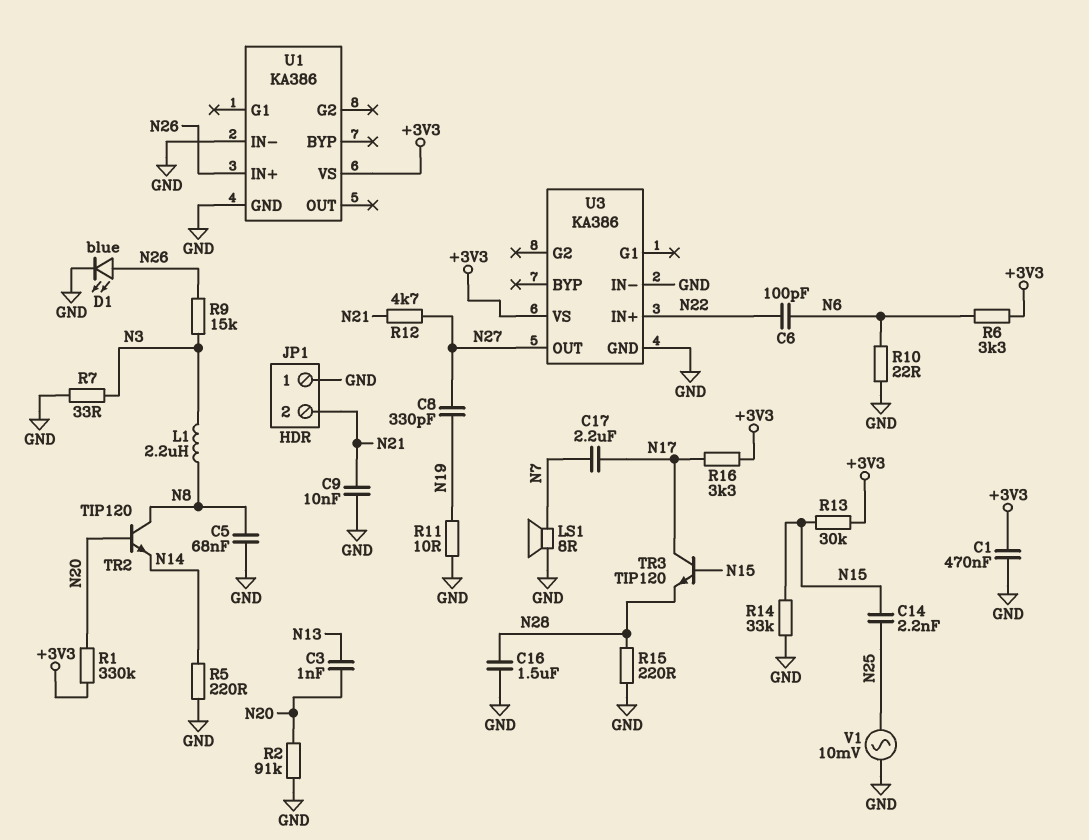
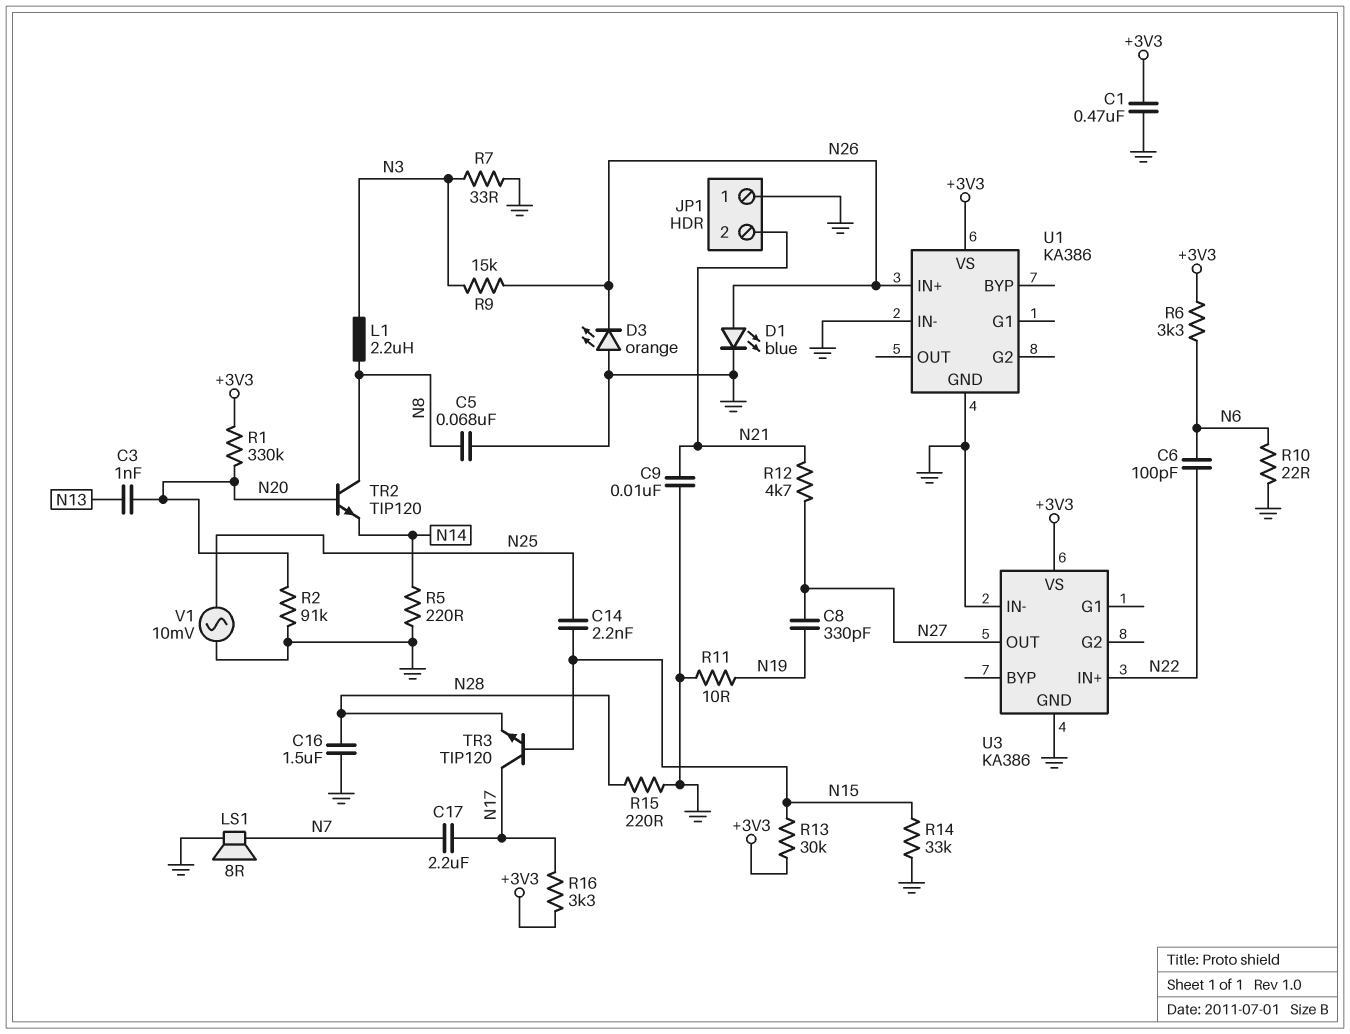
D3: none -> LED orange (A GND, K N26)

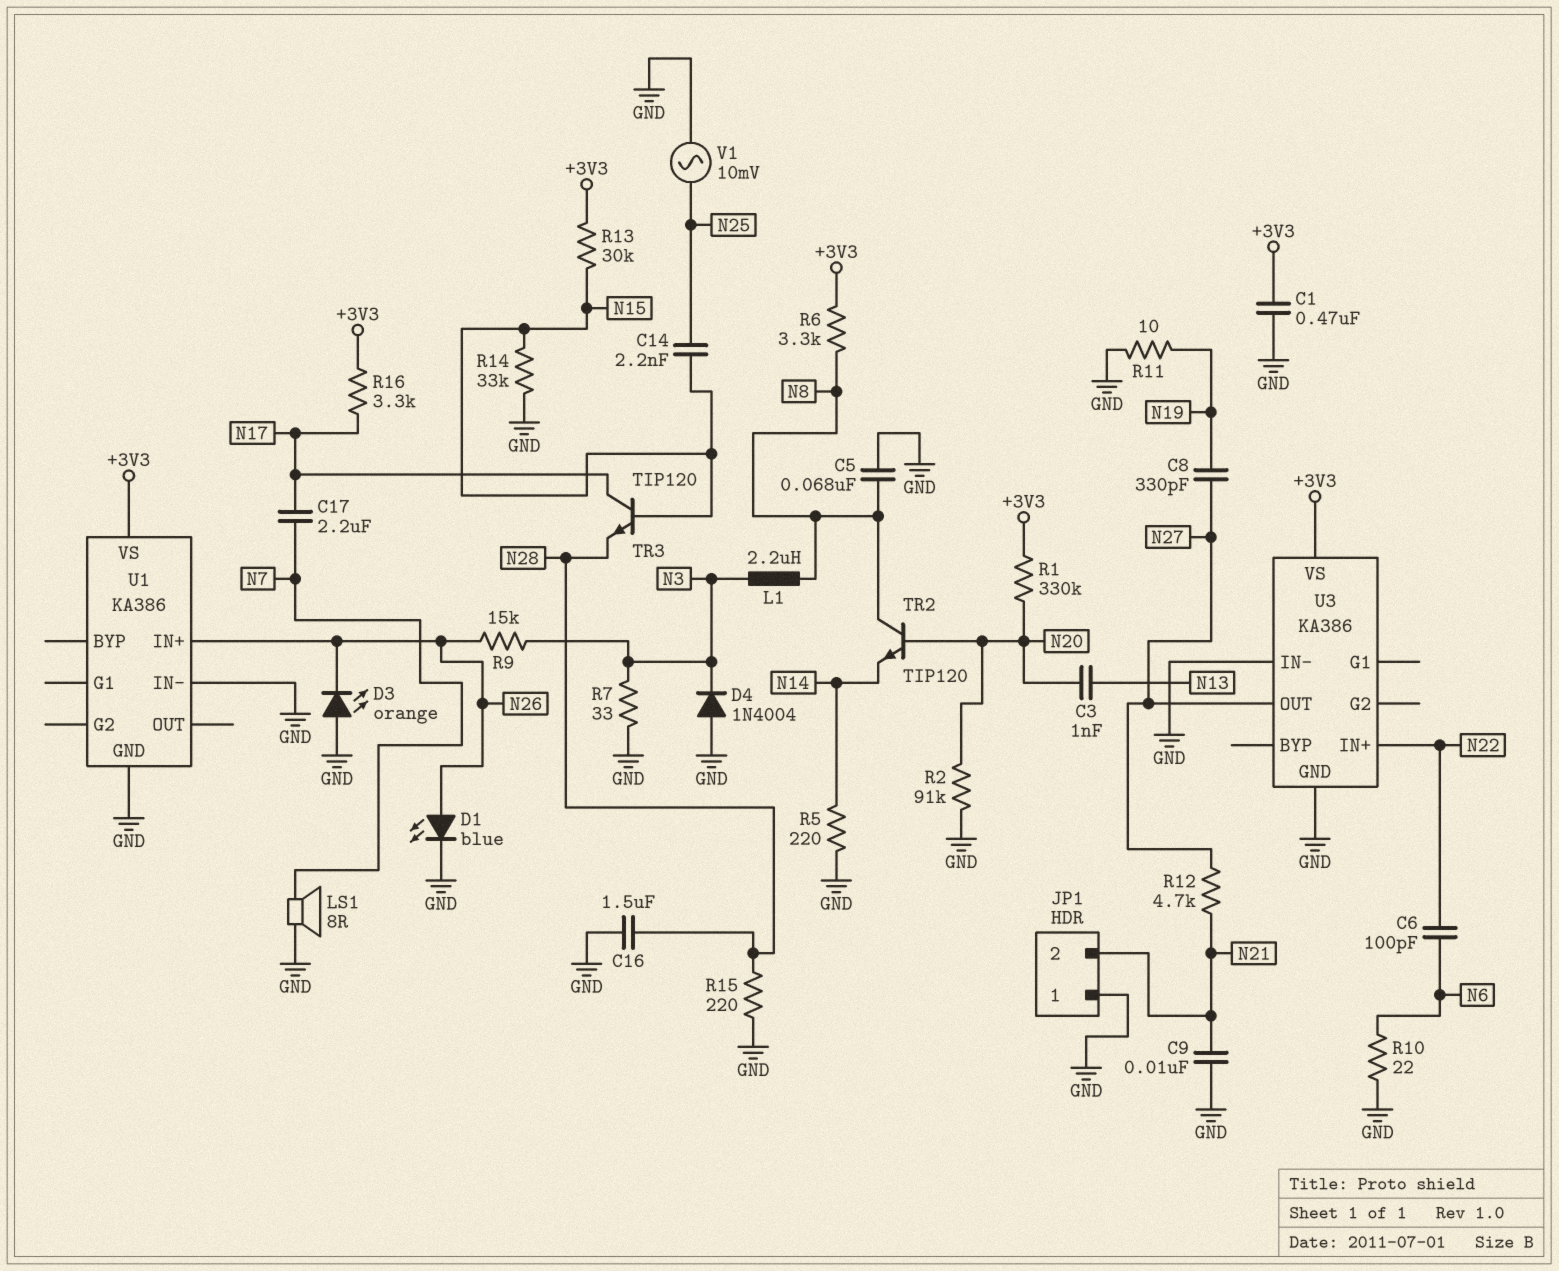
D4: none -> diode 1N4004 (A GND, K N3)
R6: 3.3k (+3V3, N6) -> 3.3k (+3V3, N8)

